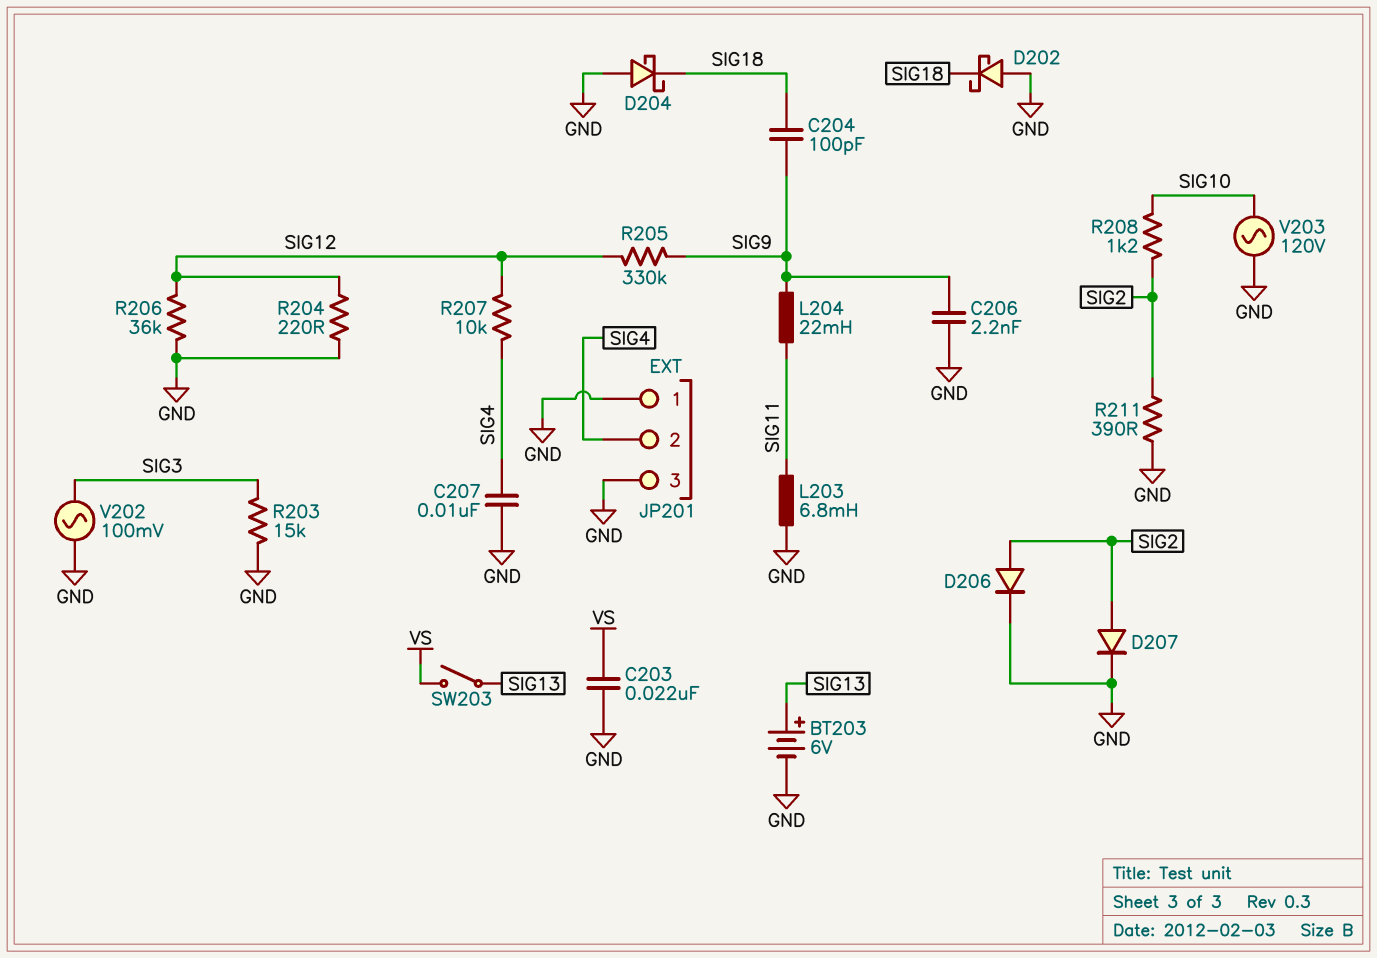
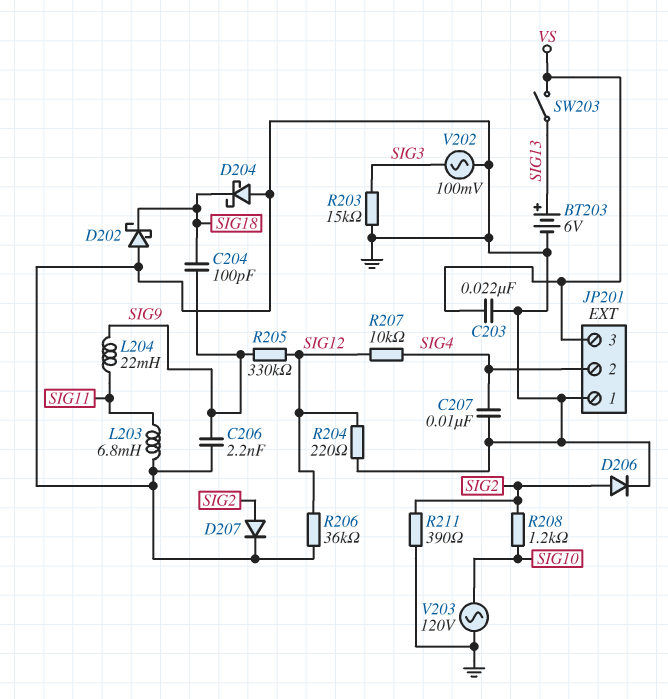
JP201 pin 3: GND -> VS

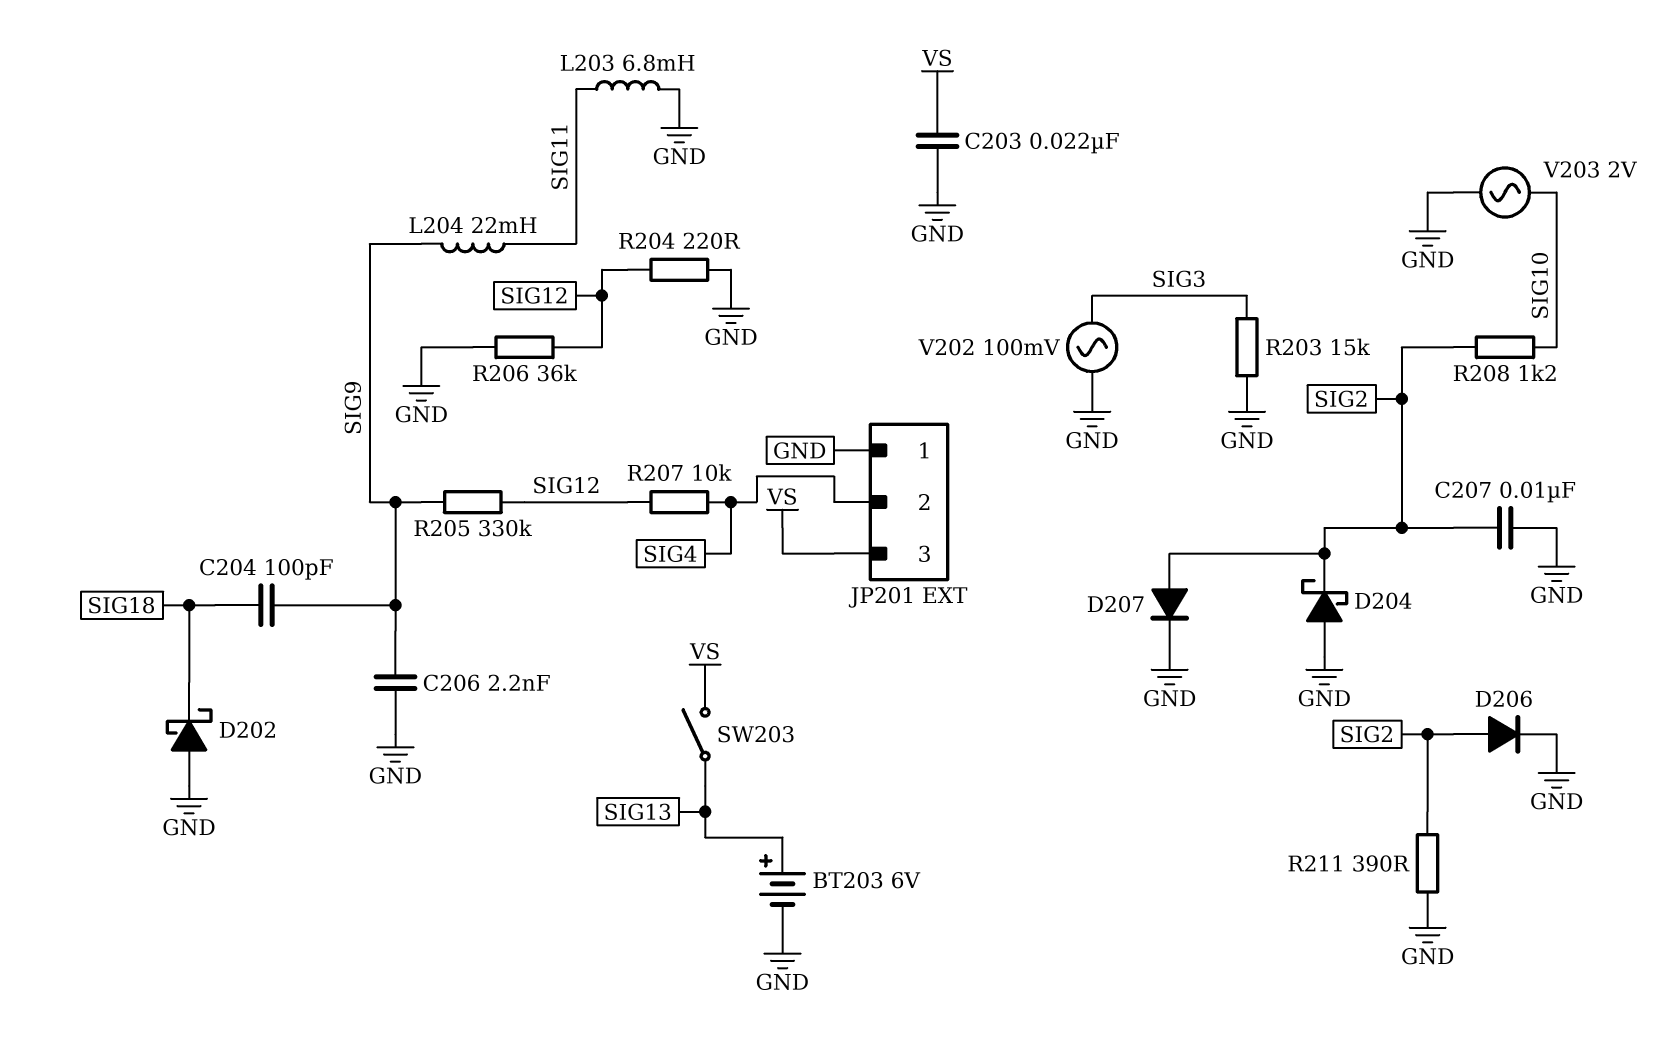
C207: 10nF (GND, SIG4) -> 10nF (GND, SIG2)
D204: schottky (A GND, K SIG18) -> schottky (A GND, K SIG2)
V203: AC 120V (GND, SIG10) -> AC 2V (GND, SIG10)

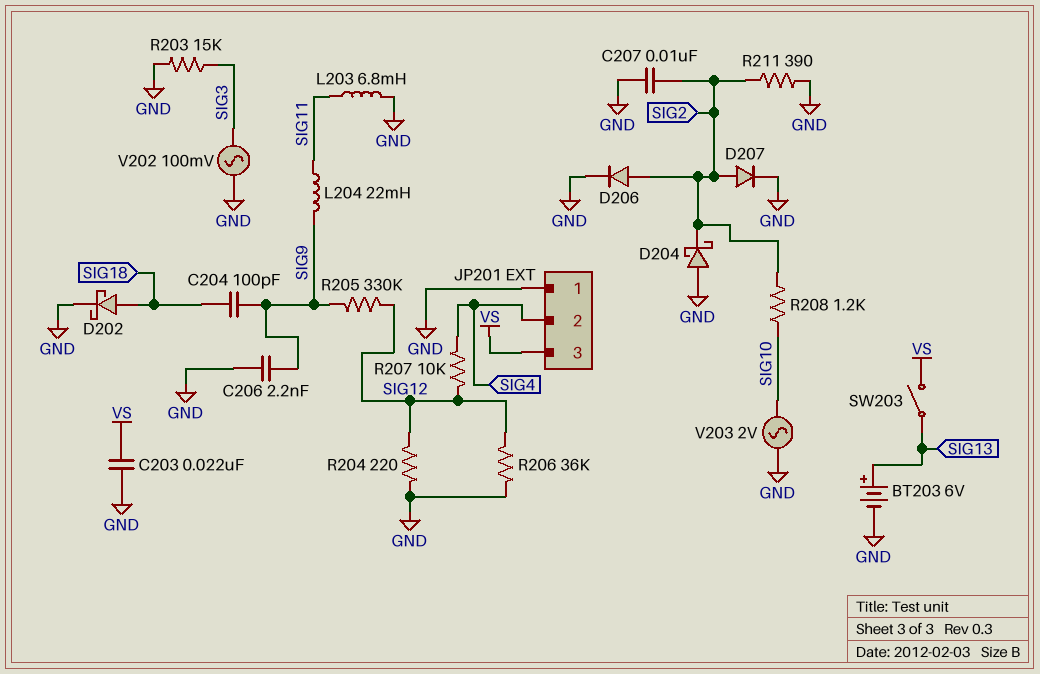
D202: schottky (A GND, K SIG18) -> schottky (A SIG18, K GND)

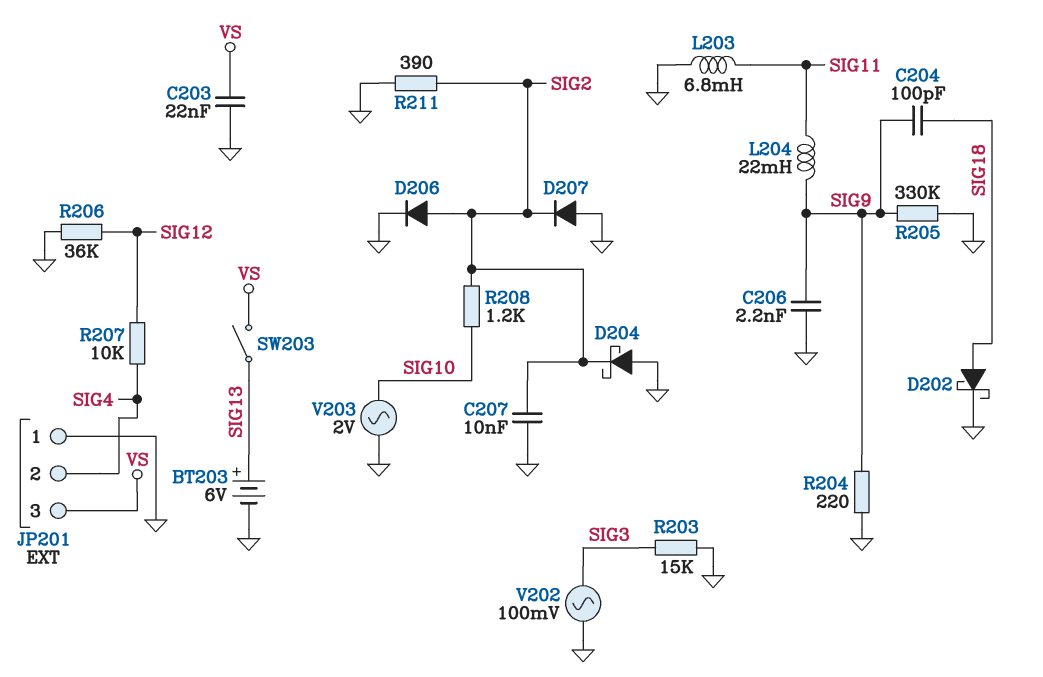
D207: diode (A SIG2, K GND) -> diode (A GND, K SIG2)
R204: 220 (GND, SIG12) -> 220 (GND, SIG9)
R205: 330k (SIG9, SIG12) -> 330k (GND, SIG9)

